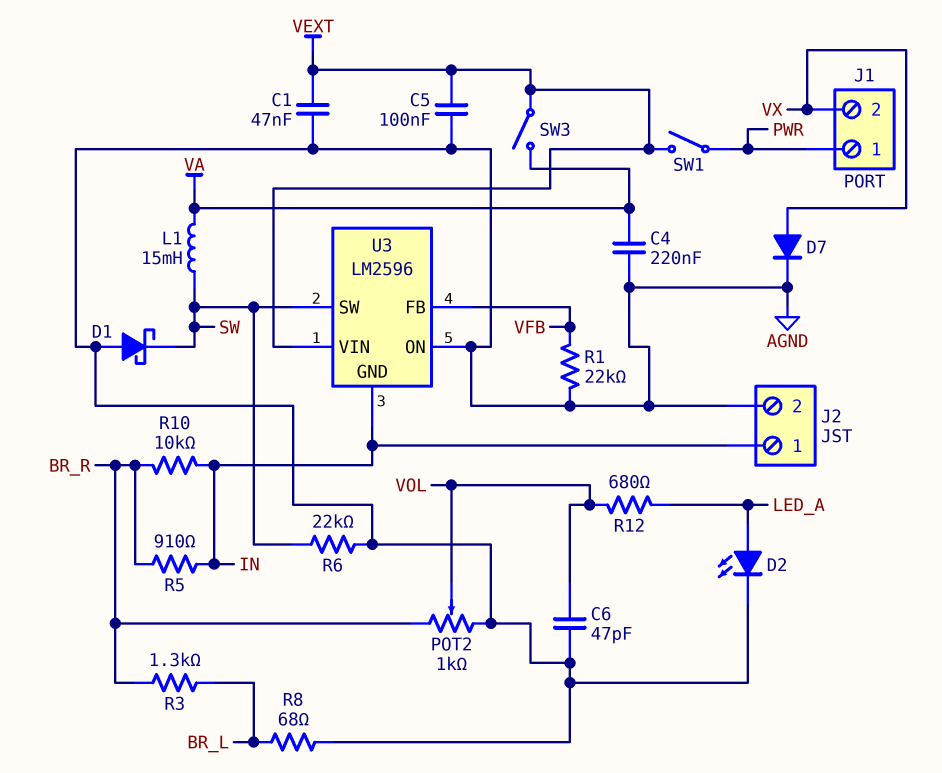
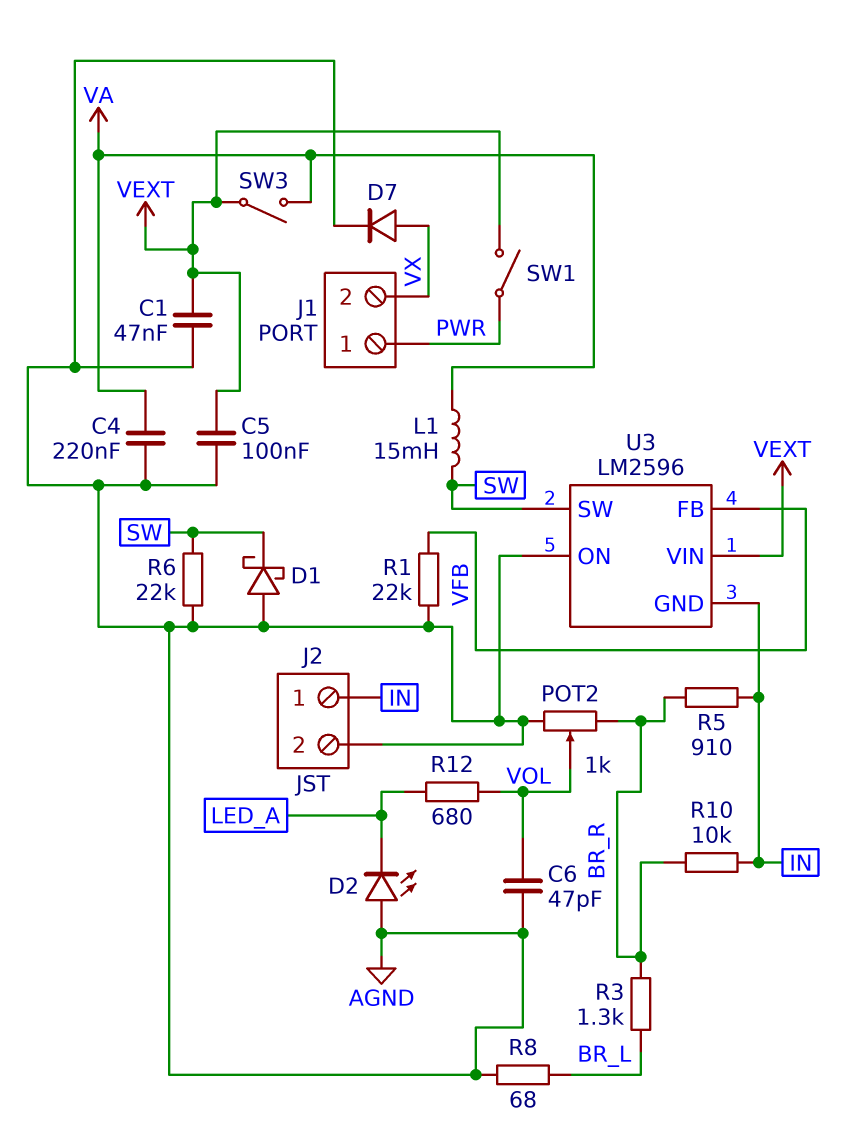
D2: LED (A LED_A, K AGND) -> LED (A AGND, K LED_A)

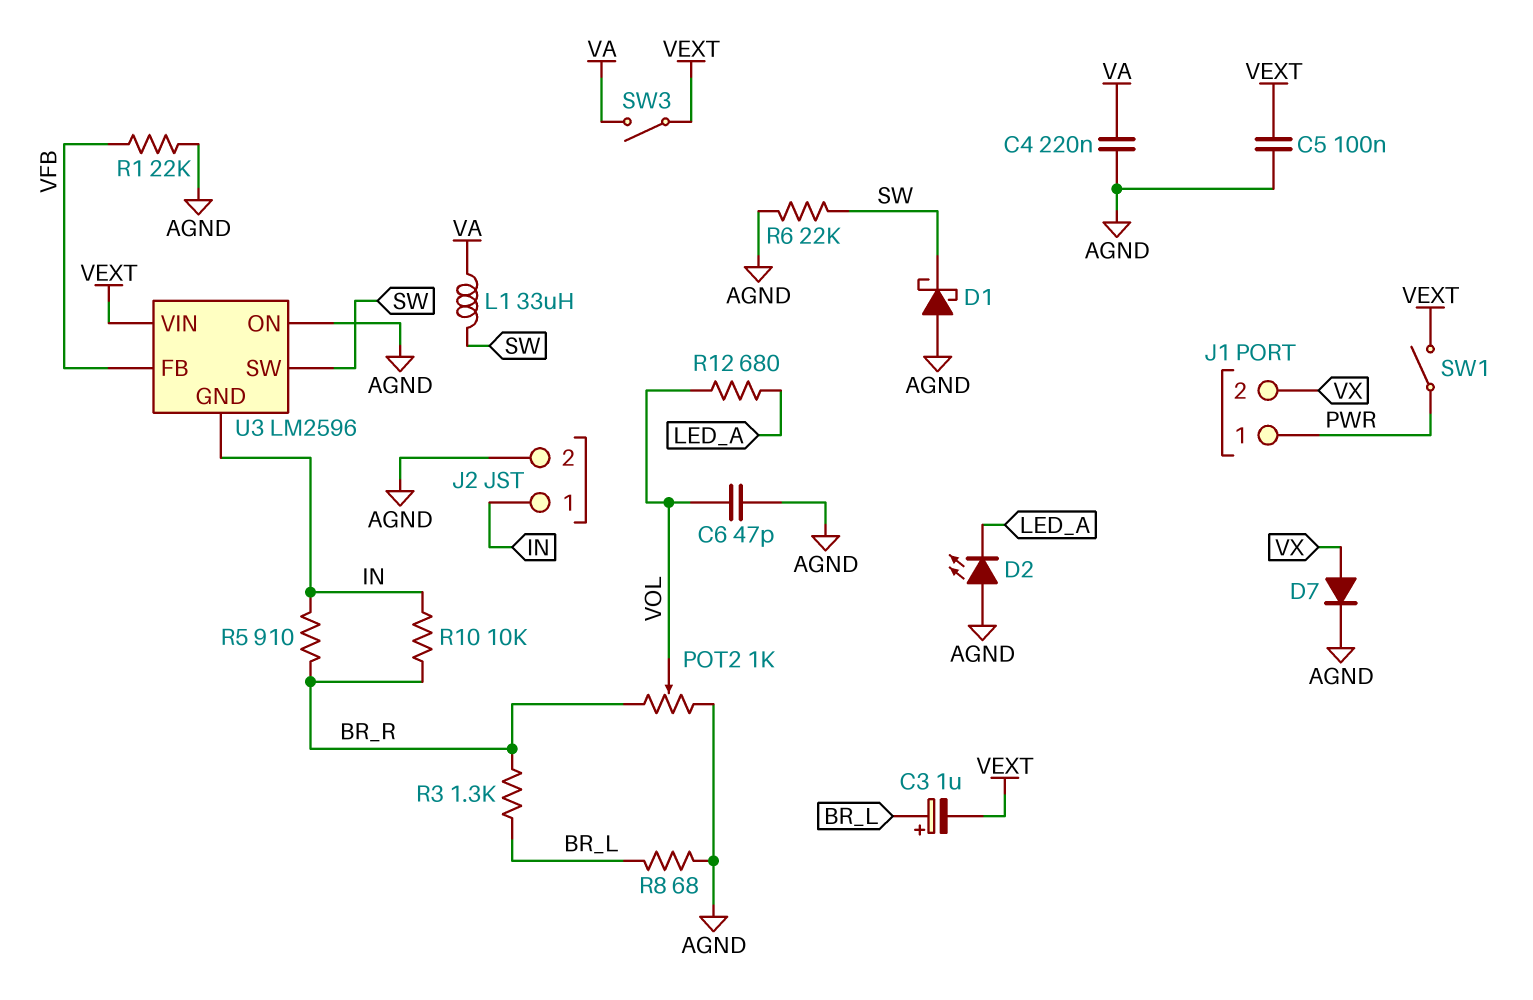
C1: 47nF (AGND, VEXT) -> none
C3: none -> 1uF (plus BR_L, minus VEXT)
L1: 15mH (SW, VA) -> 33uH (SW, VA)

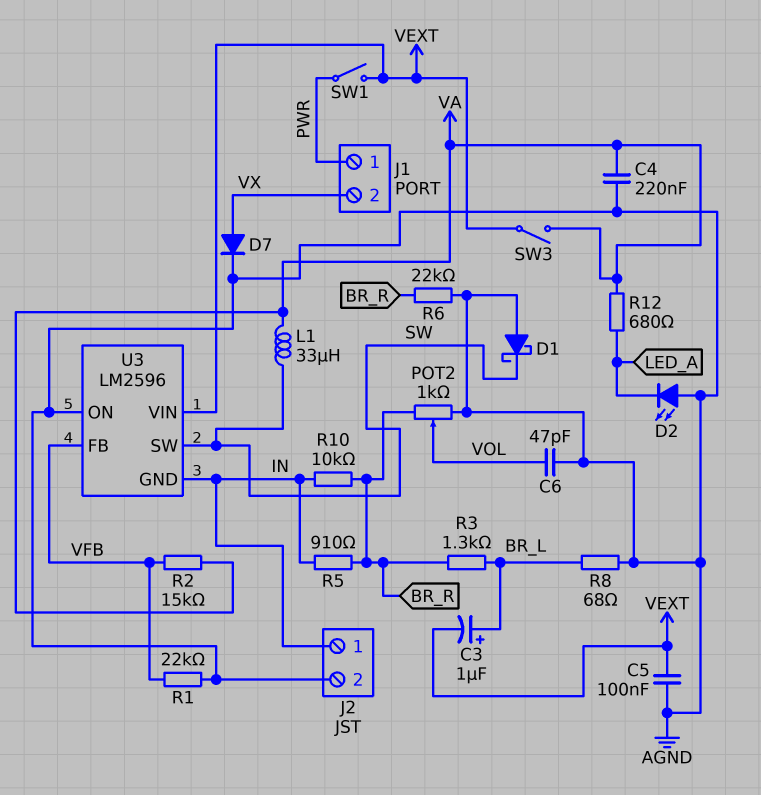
R2: none -> 15k (VA, VFB)
R6: 22k (AGND, SW) -> 22k (AGND, BR_R)
R12: 680 (LED_A, VOL) -> 680 (LED_A, VA)

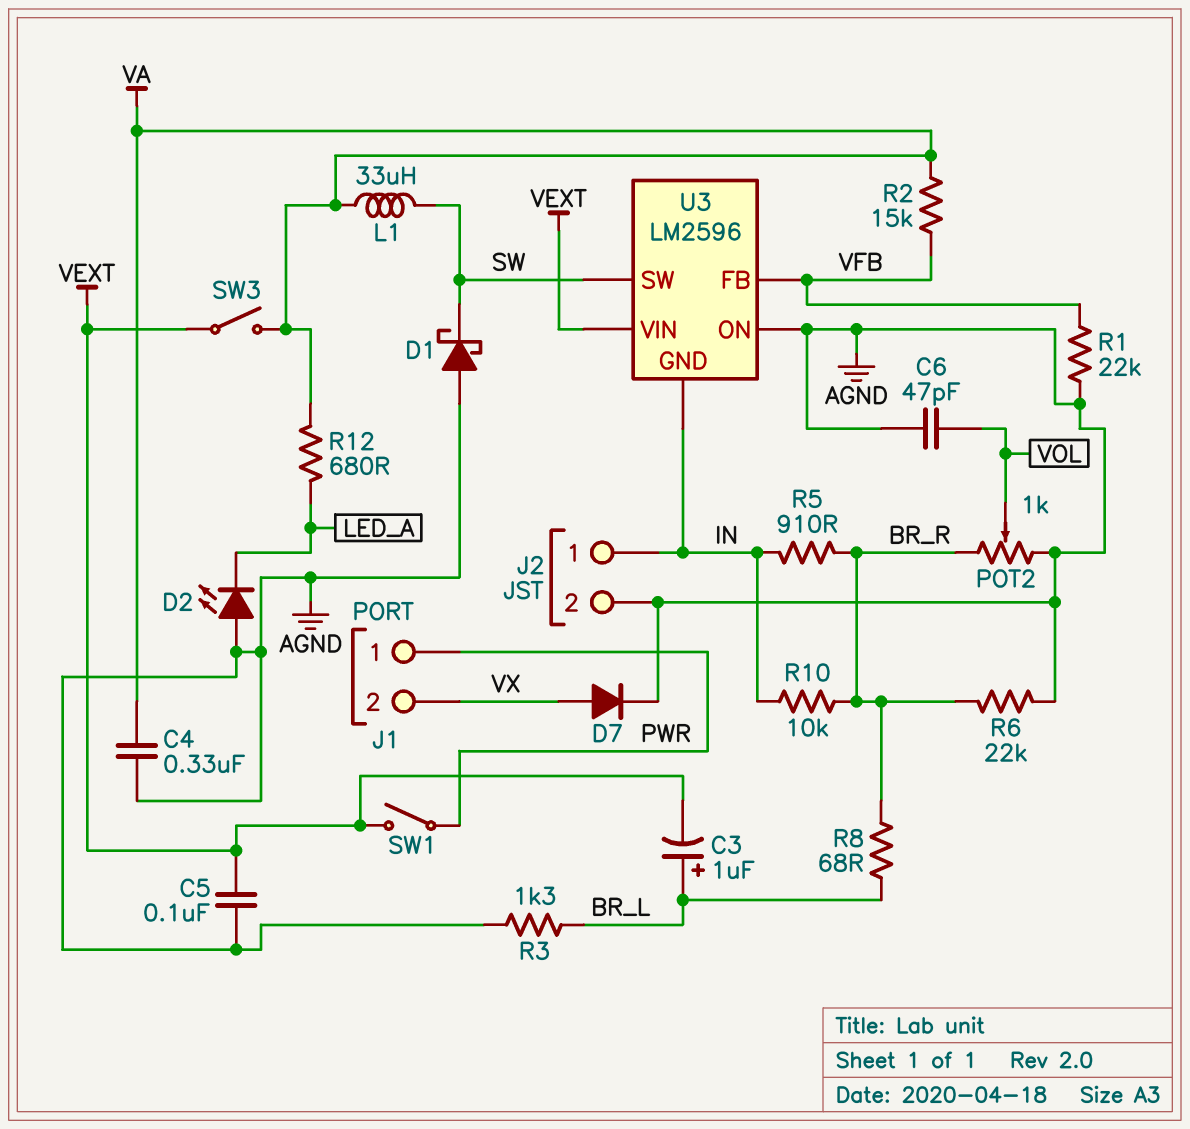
C4: 220nF (AGND, VA) -> 330nF (AGND, VA)
R3: 1.3k (BR_L, BR_R) -> 1.3k (AGND, BR_L)
R8: 68 (AGND, BR_L) -> 68 (BR_L, BR_R)

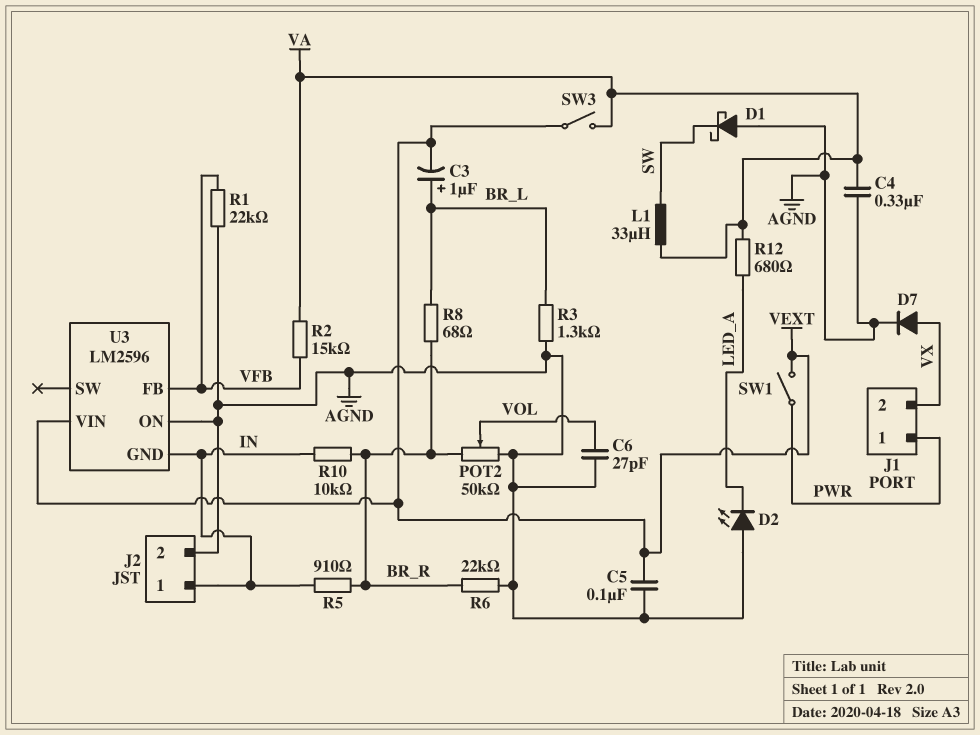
C6: 47pF (AGND, VOL) -> 27pF (AGND, VOL)
POT2: 1k (AGND, BR_R, wiper VOL) -> 50k (AGND, BR_R, wiper VOL)
U3 pin SW: SW -> none

